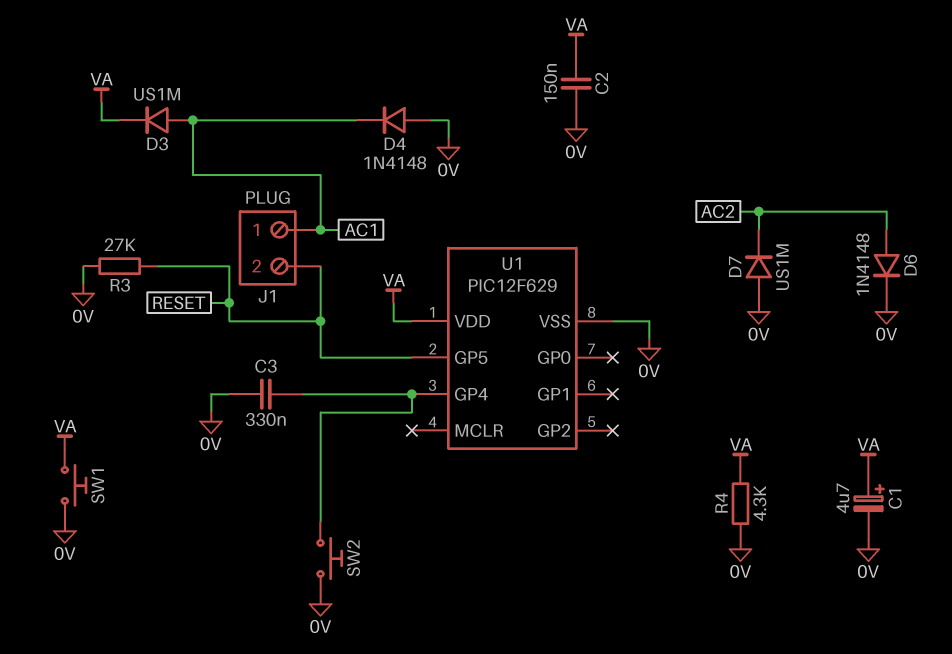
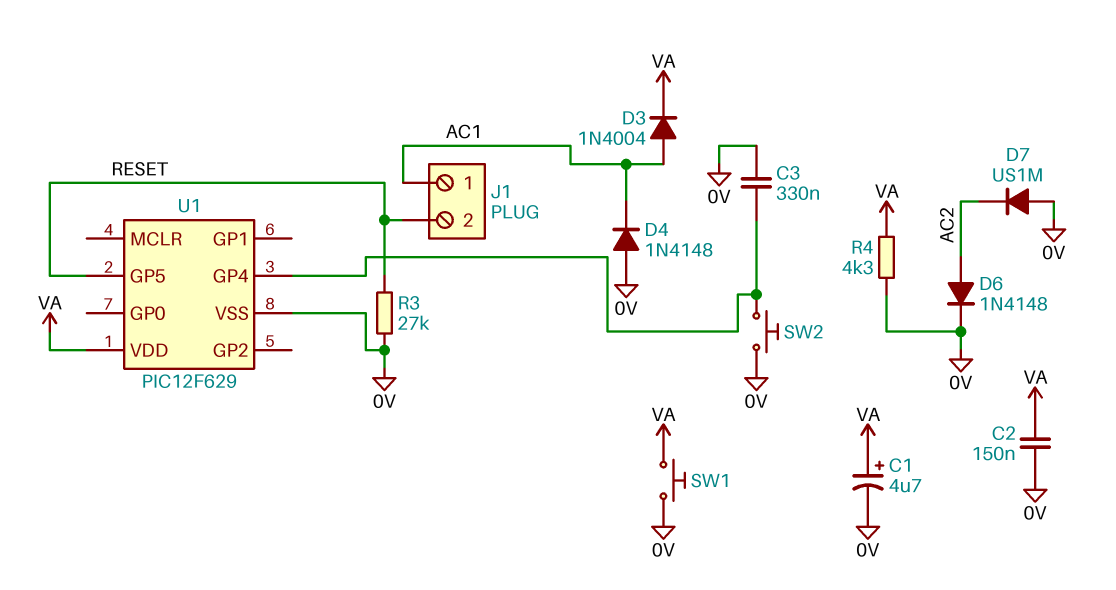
D3: diode US1M (A AC1, K VA) -> diode 1N4004 (A AC1, K VA)

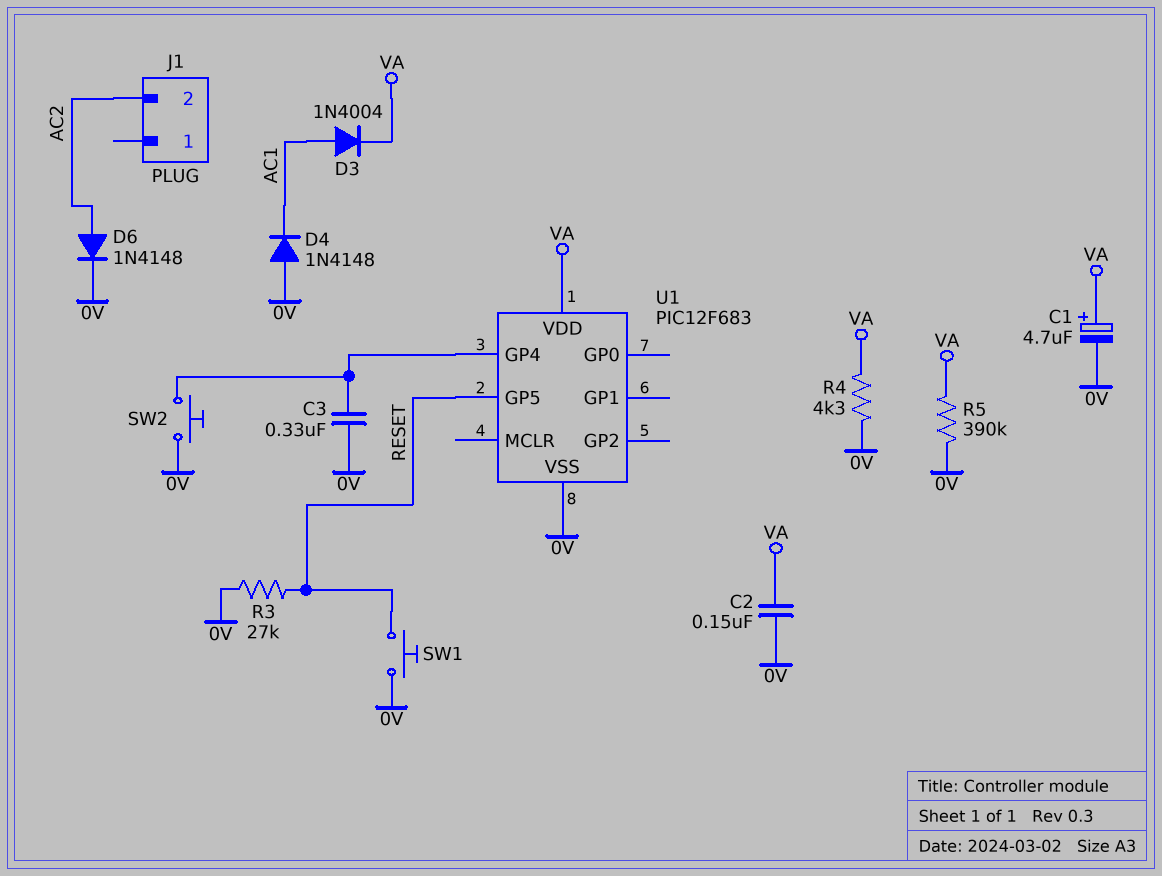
D7: diode US1M (A 0V, K AC2) -> none
J1 pin 1: AC1 -> none
J1 pin 2: RESET -> AC2
R5: none -> 390k (0V, VA)
SW1: button (0V, VA) -> button (0V, RESET)
U1: PIC12F629 -> PIC12F683

